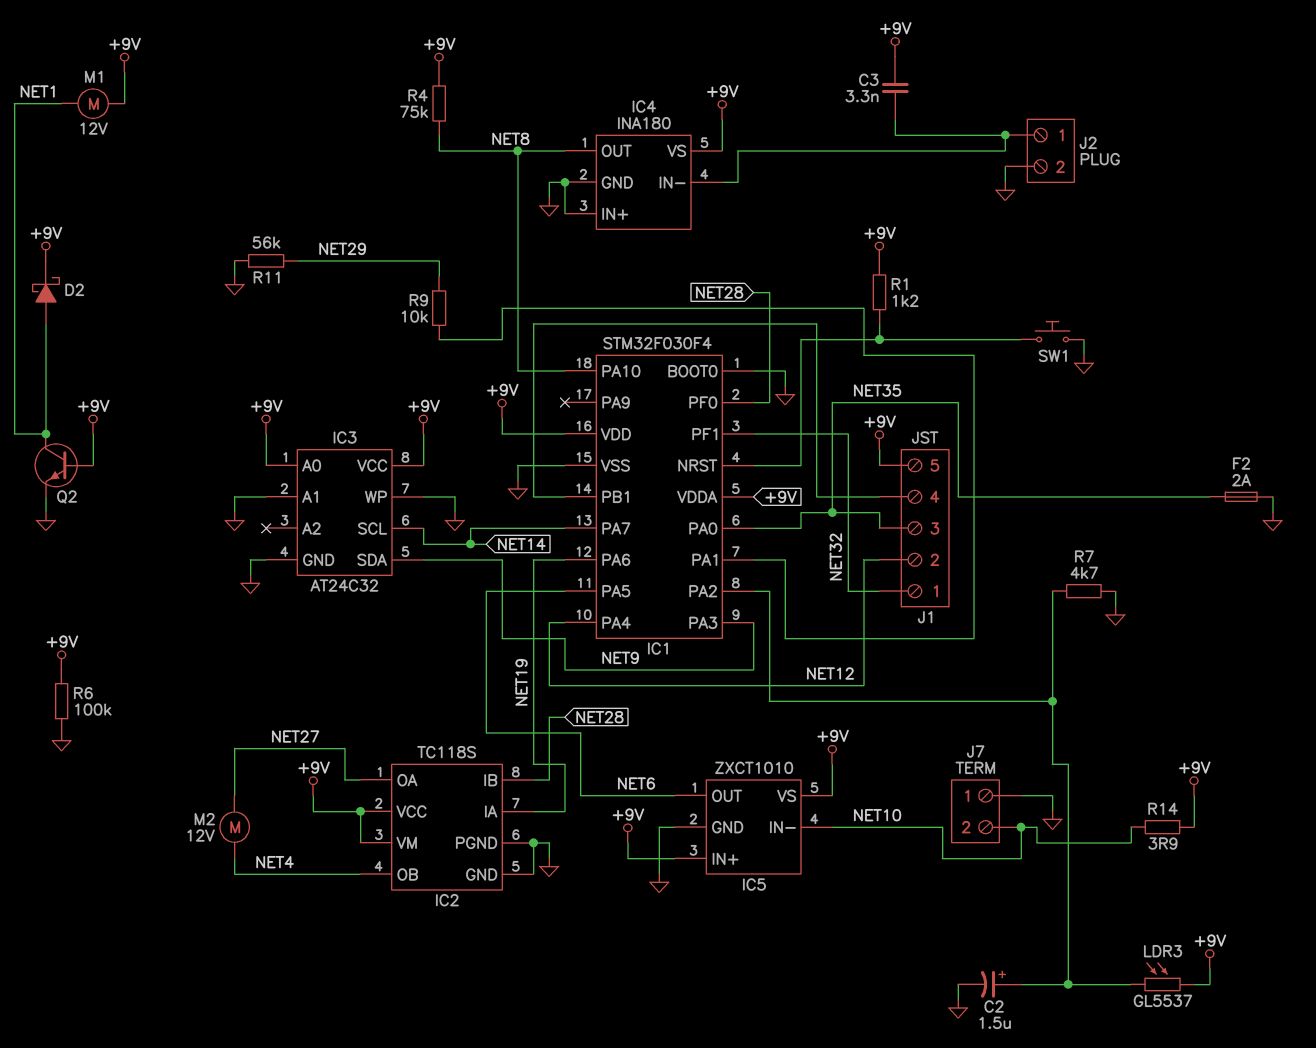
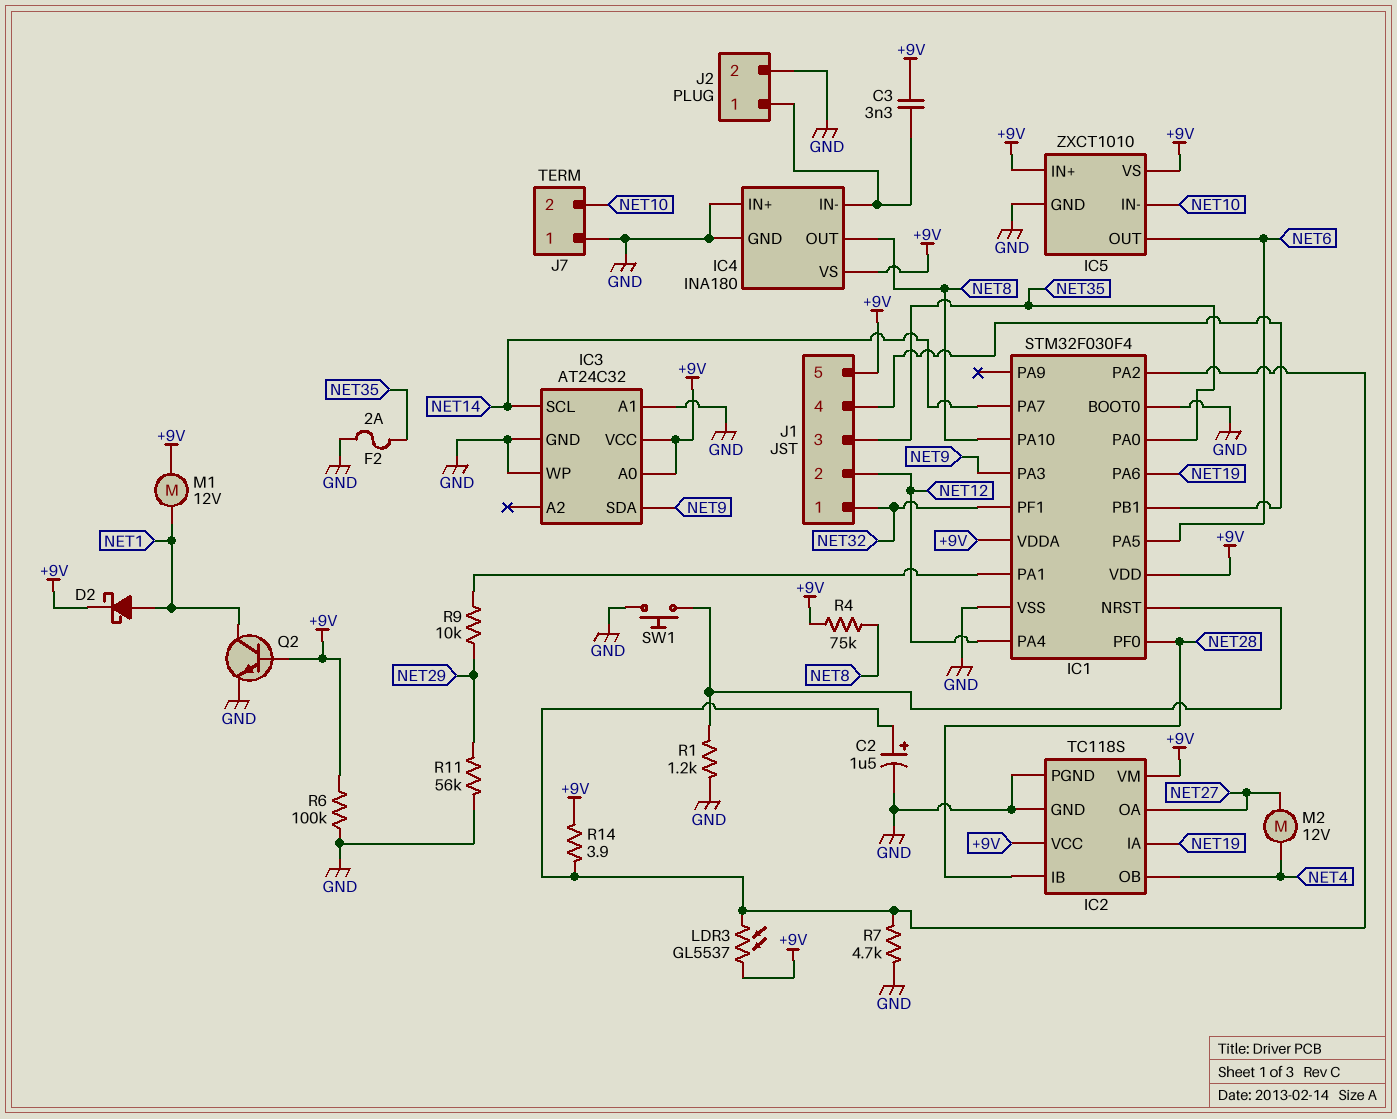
R1: 1.2k (+9V, IC1/NRST) -> 1.2k (GND, IC1/NRST)
R14: 3.9 (+9V, NET10) -> 3.9 (+9V, IC1/PA2)

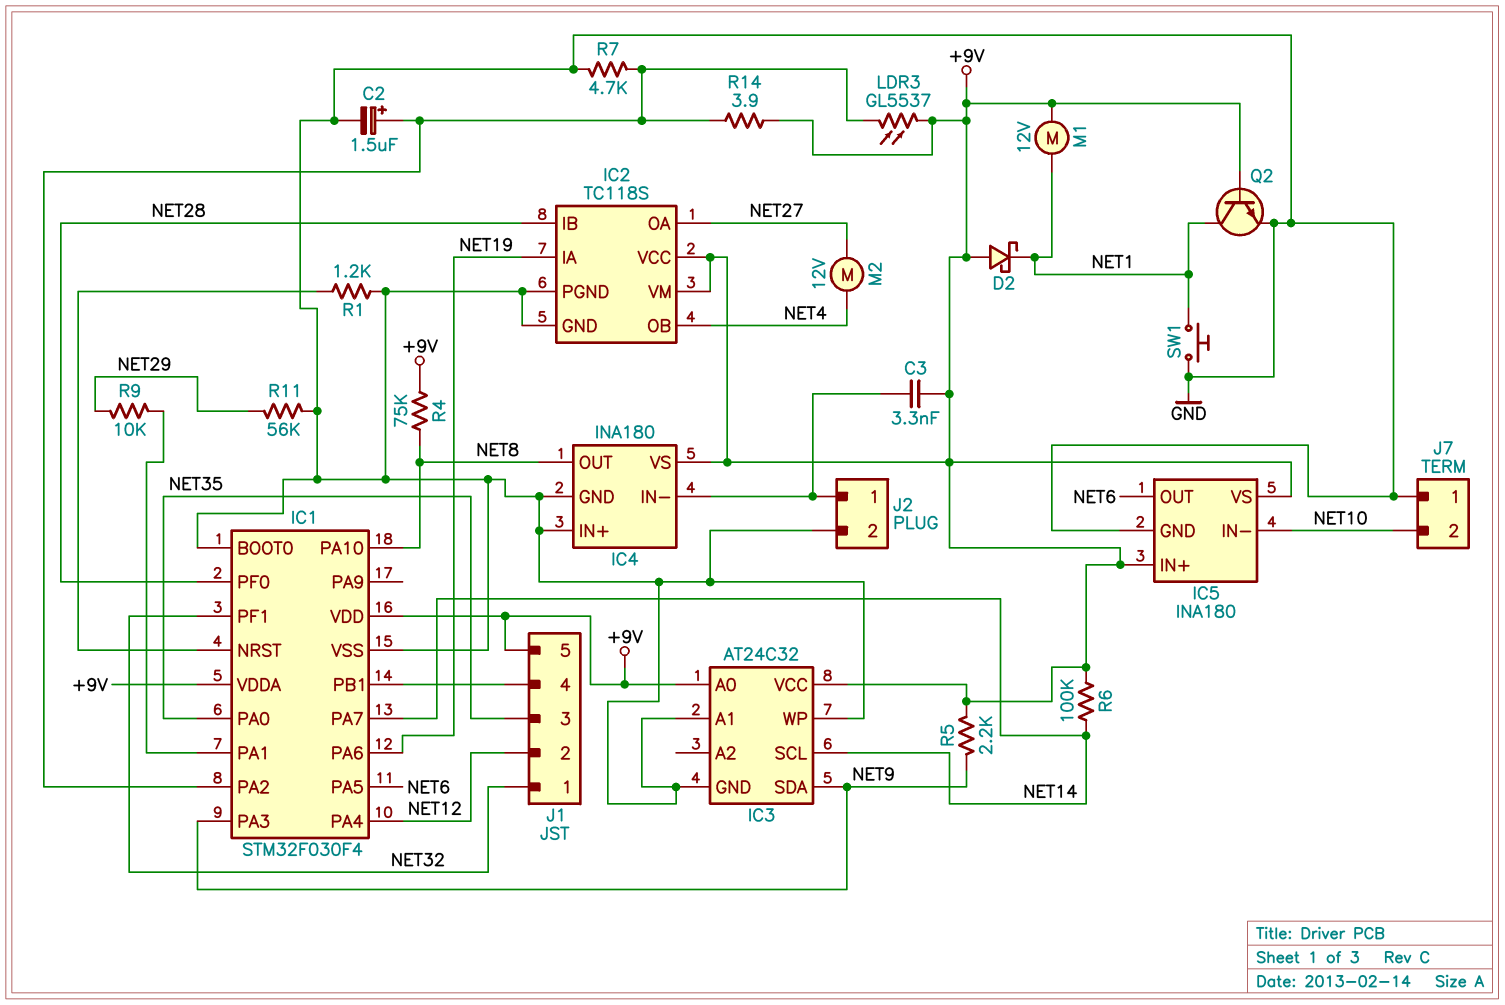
D2: schottky (A NET1, K +9V) -> schottky (A +9V, K NET1)
F2: 2A (GND, NET35) -> none
IC5: ZXCT1010 -> INA180
R5: none -> 2.2k (+9V, NET9)
R6: 100k (+9V, GND) -> 100k (+9V, NET14)
SW1: button (GND, IC1/NRST) -> button (GND, NET1)

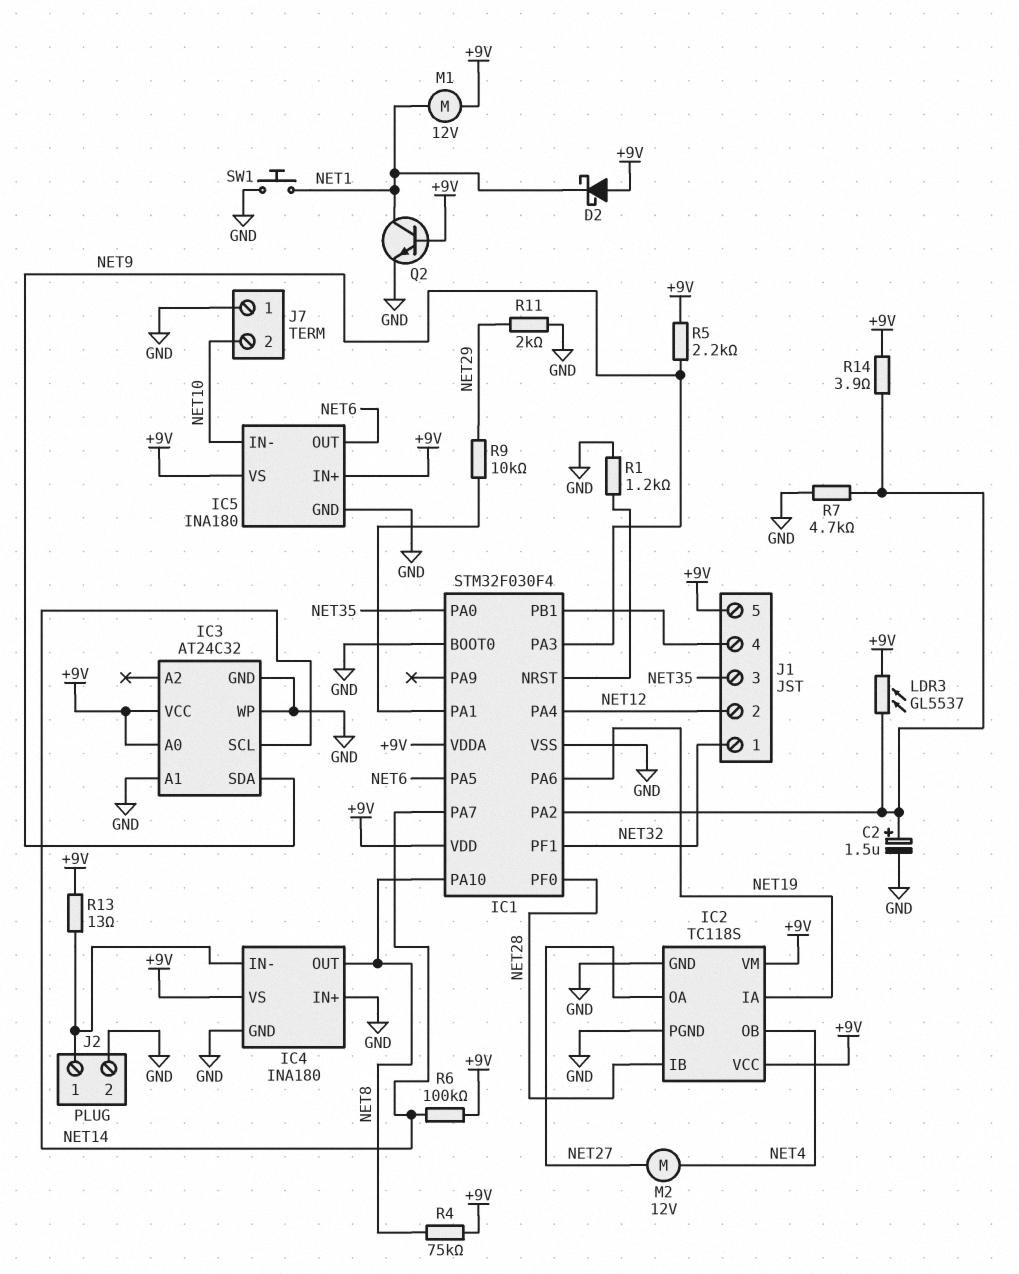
C3: 3.3nF (+9V, IC4/IN-) -> none
R11: 56k (GND, NET29) -> 2k (GND, NET29)
R13: none -> 13 (+9V, IC4/IN-)

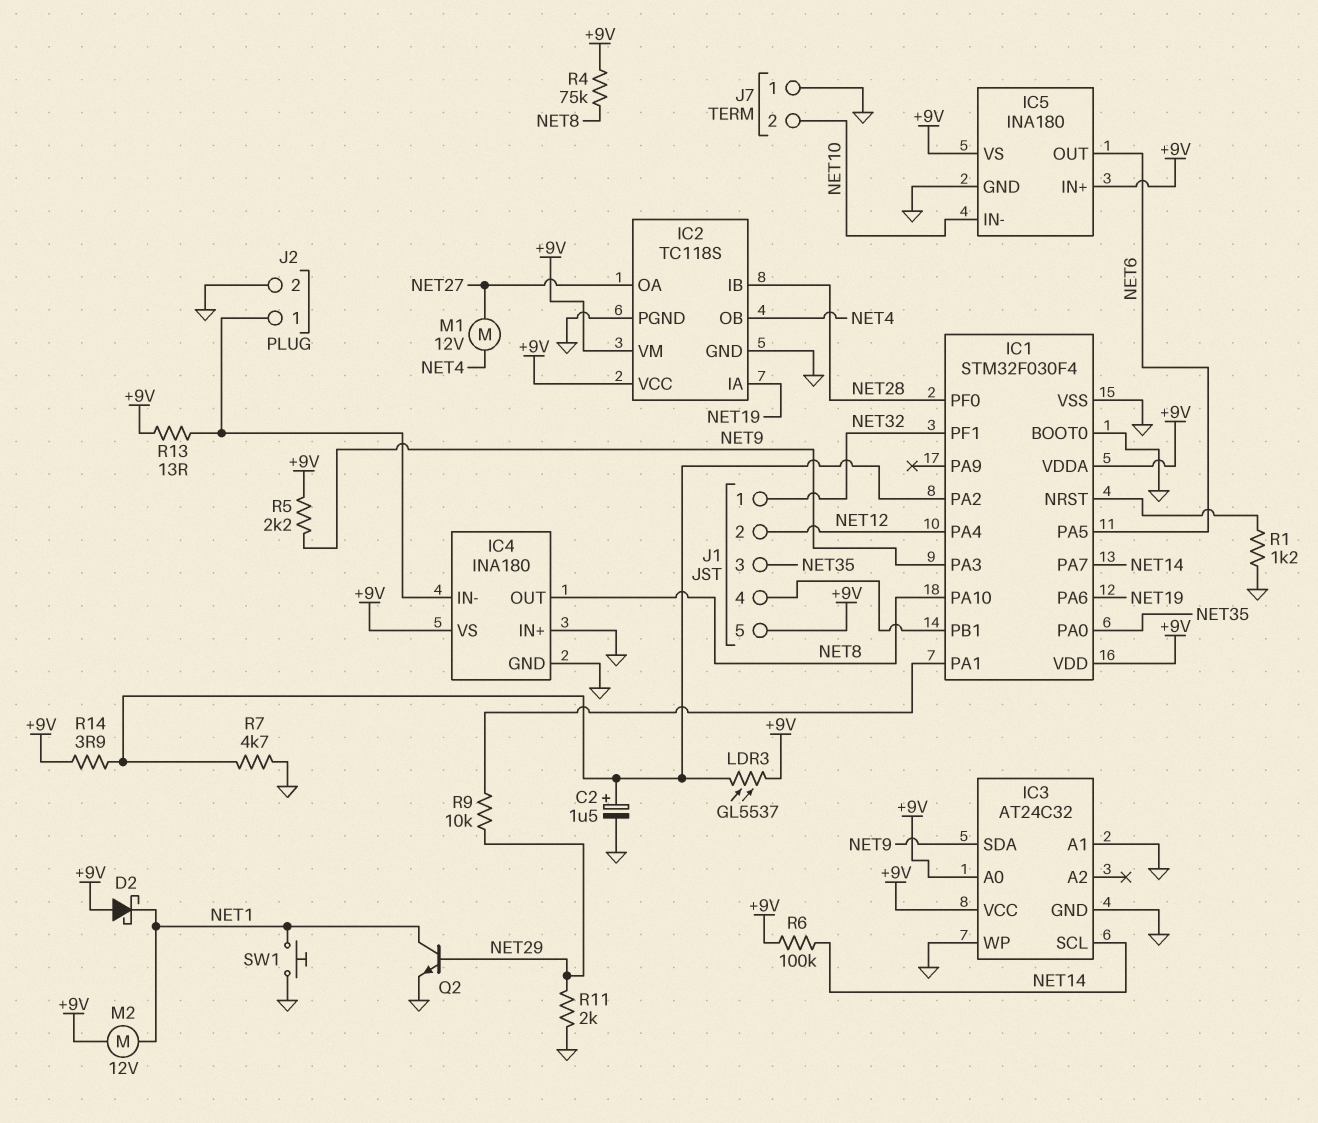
M1: motor 12V (+9V, NET1) -> motor 12V (NET4, NET27)
M2: motor 12V (NET4, NET27) -> motor 12V (+9V, NET1)
Q2: NPN (B +9V, C NET1, E GND) -> NPN (B NET29, C NET1, E GND)

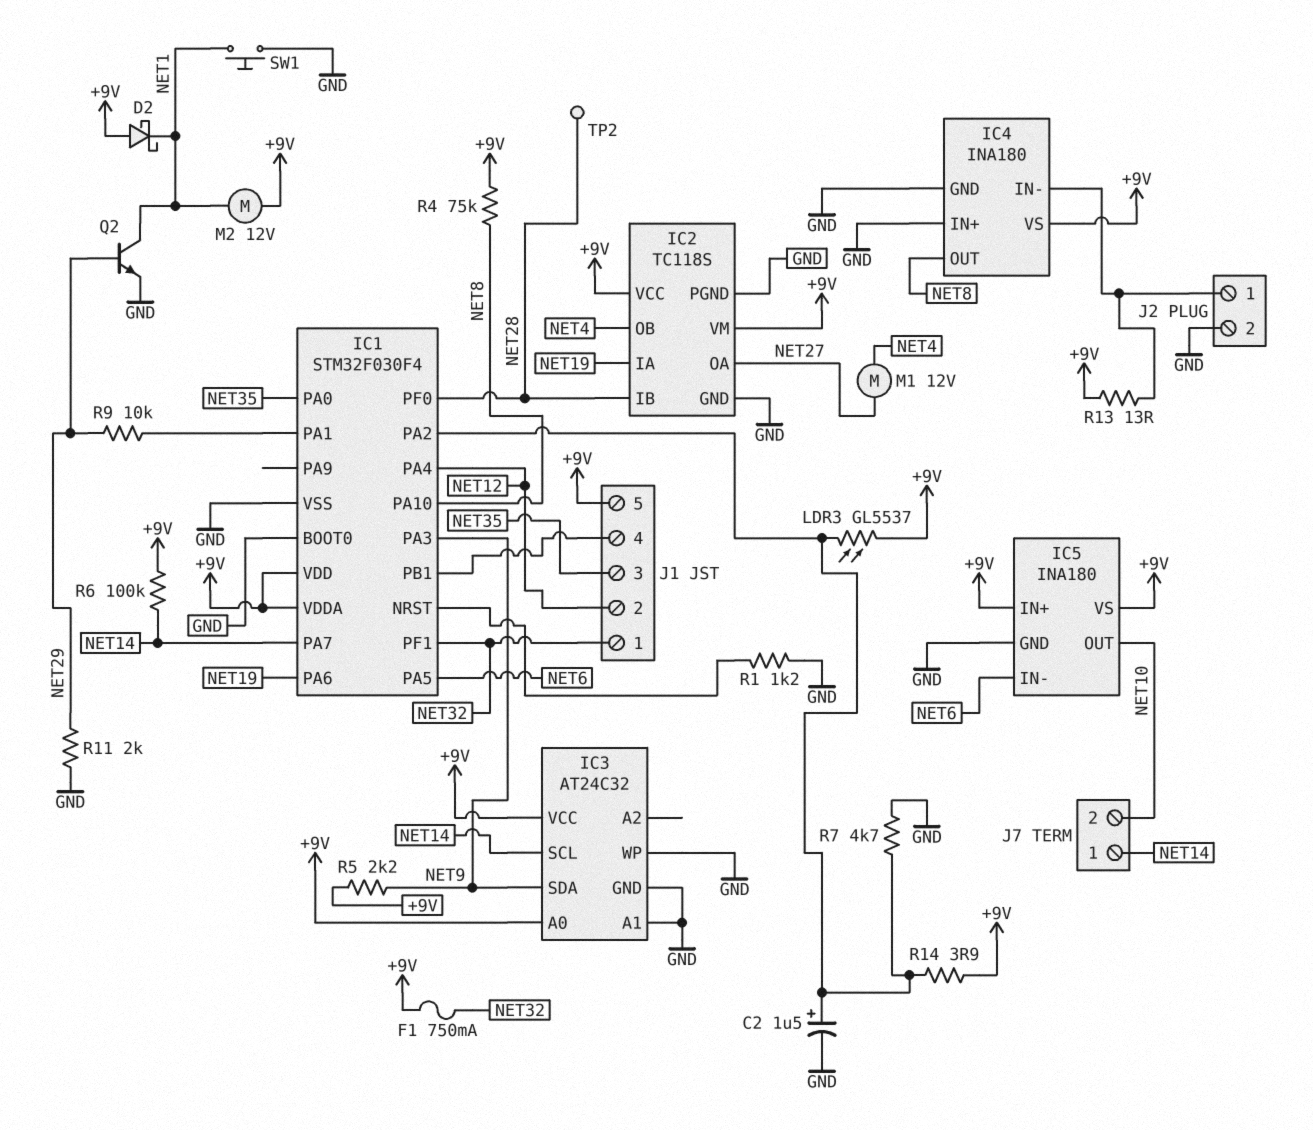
F1: none -> 750mA (+9V, NET32)
IC5 pin IN-: NET10 -> NET6
IC5 pin OUT: NET6 -> NET10
J7 pin 1: GND -> NET14
TP2: none -> test point (NET28)

